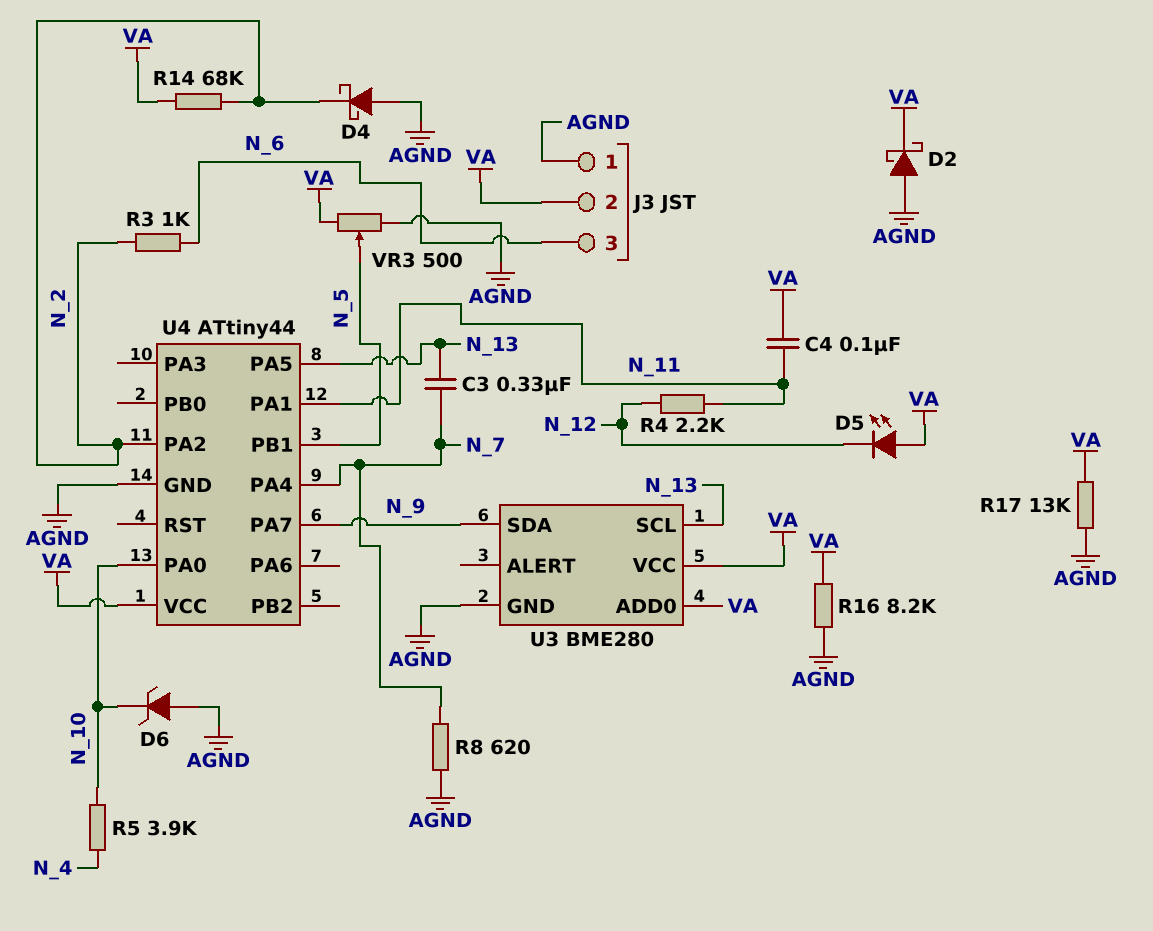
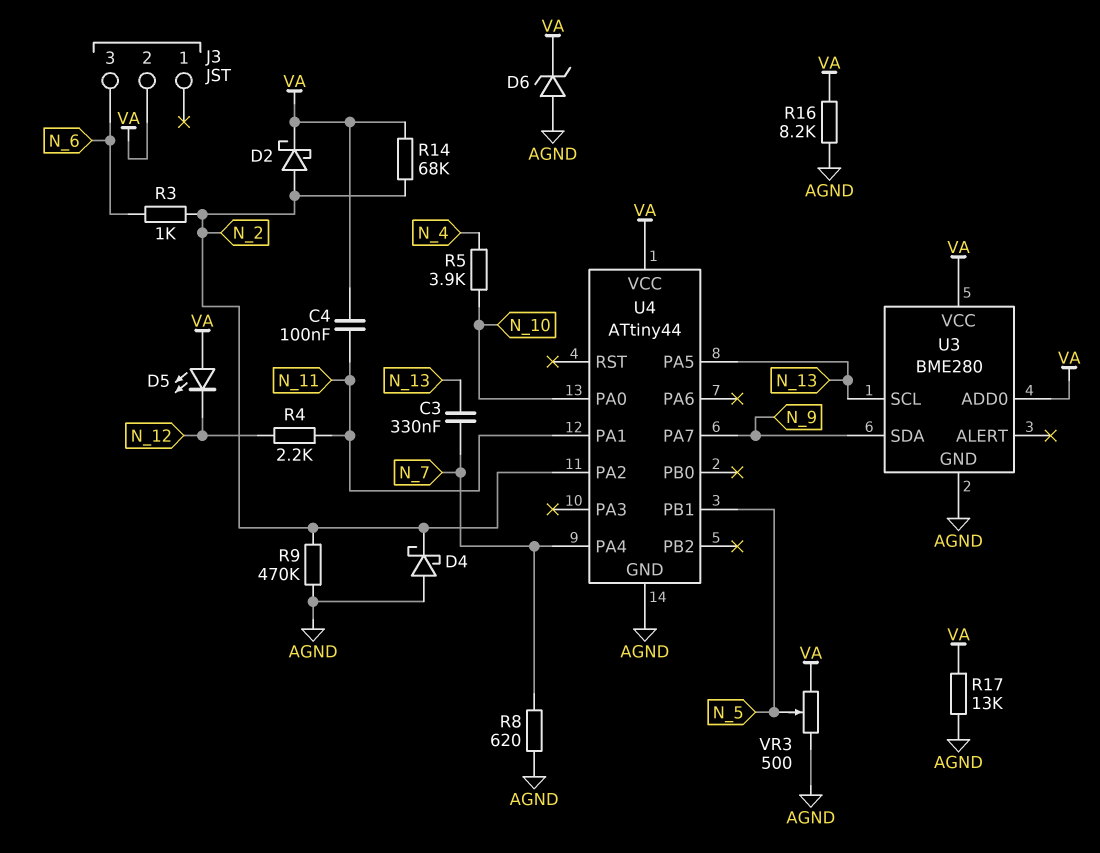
D2: schottky (A AGND, K VA) -> schottky (A N_2, K VA)
D6: zener (A AGND, K N_10) -> zener (A AGND, K VA)
J3 pin 1: AGND -> none
R9: none -> 470k (AGND, N_2)

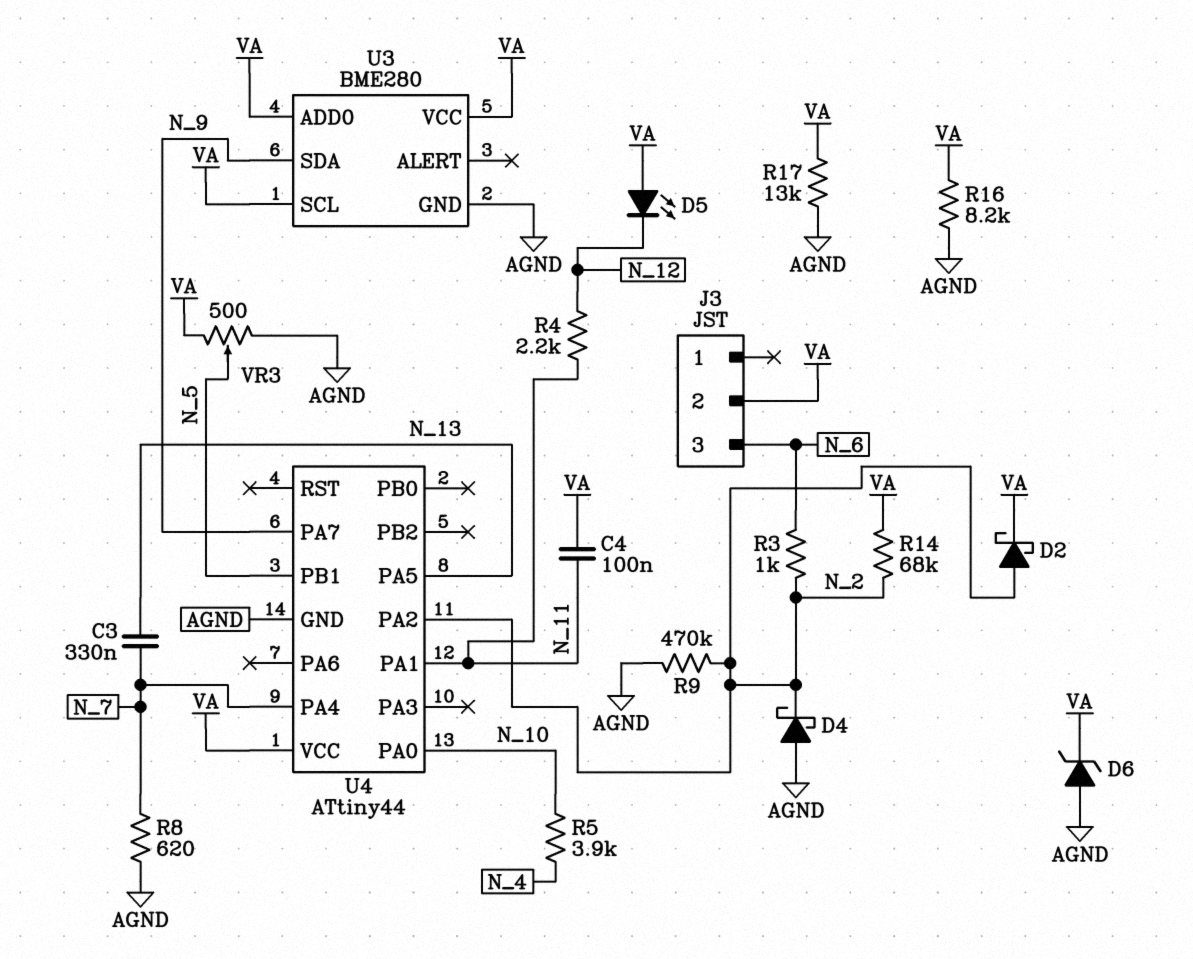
U3 pin SCL: N_13 -> VA

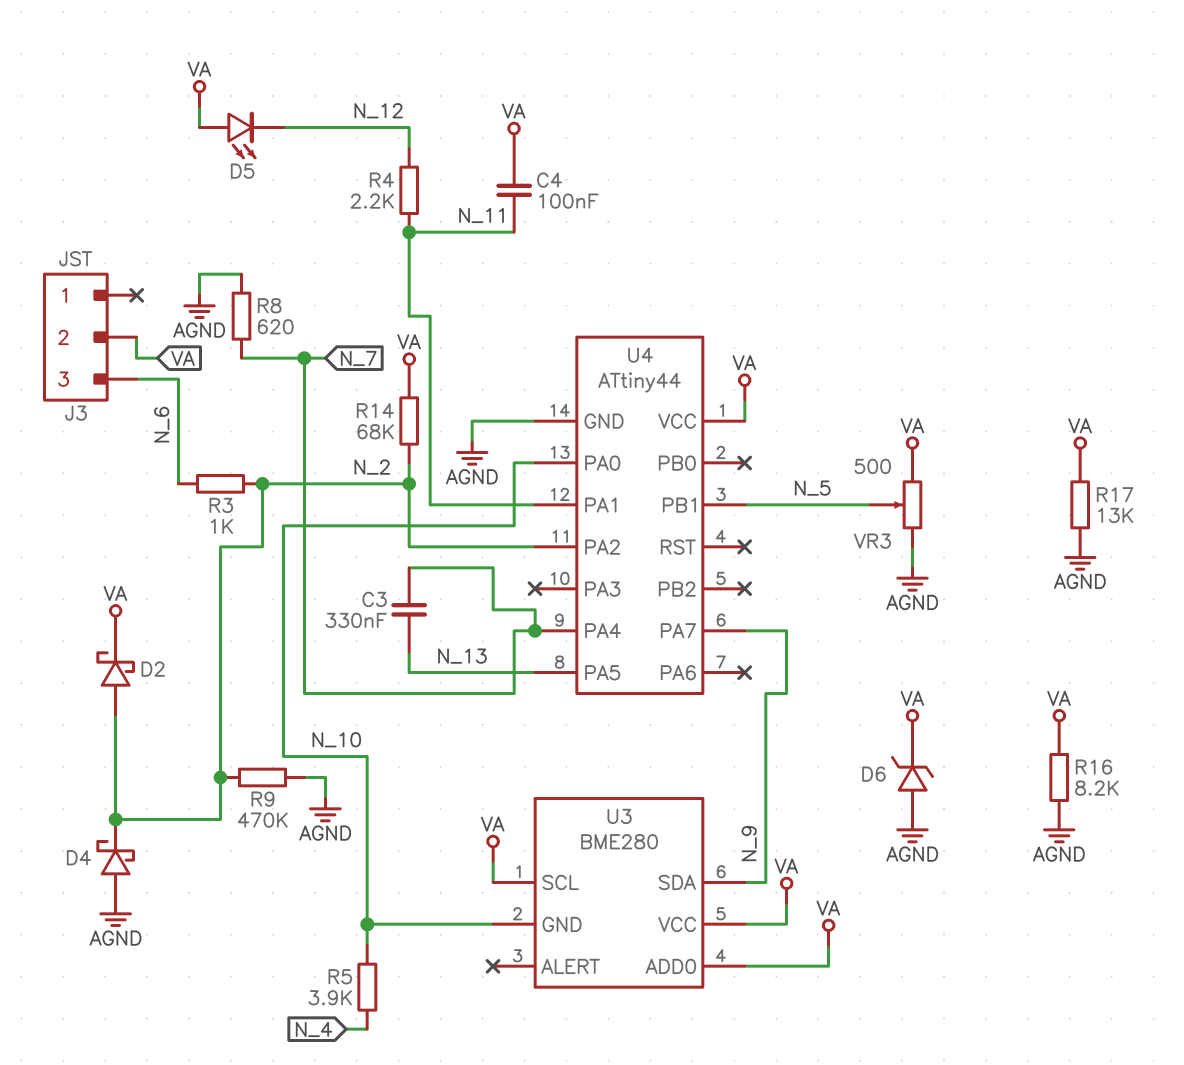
U3 pin GND: AGND -> N_10

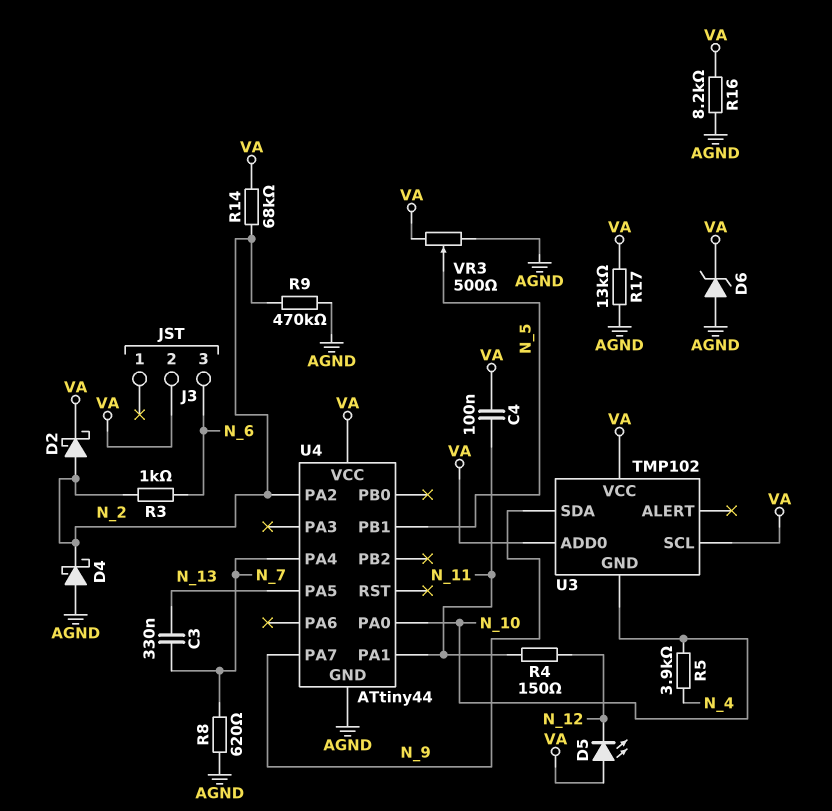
R4: 2.2k (N_11, N_12) -> 150 (N_11, N_12)
U3: BME280 -> TMP102

